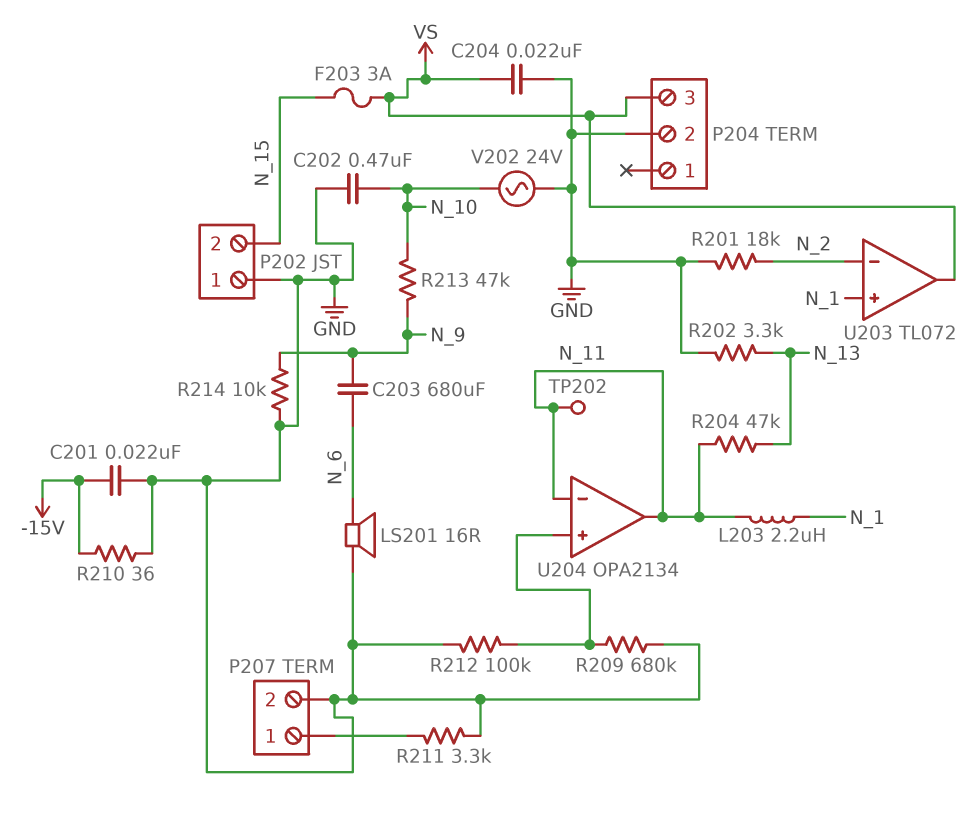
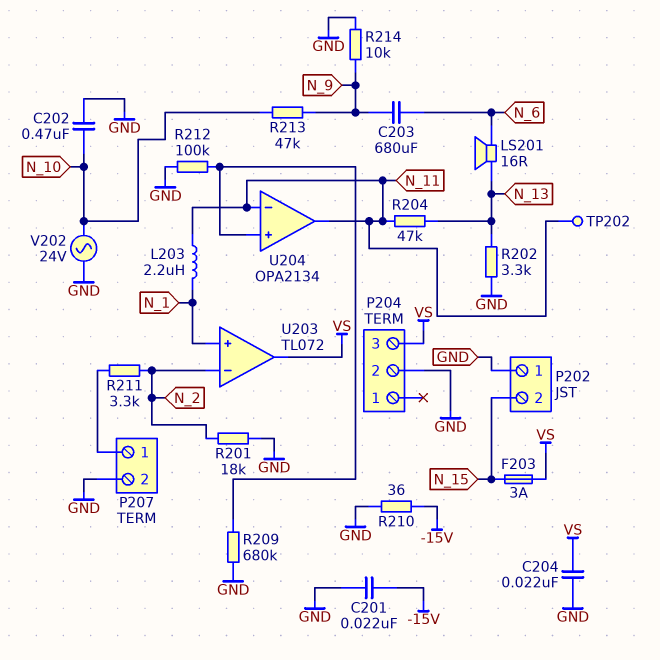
LS201: speaker 16R (GND, N_6) -> speaker 16R (N_6, N_13)
R211: 3.3k (GND, P207/1) -> 3.3k (N_2, P207/1)

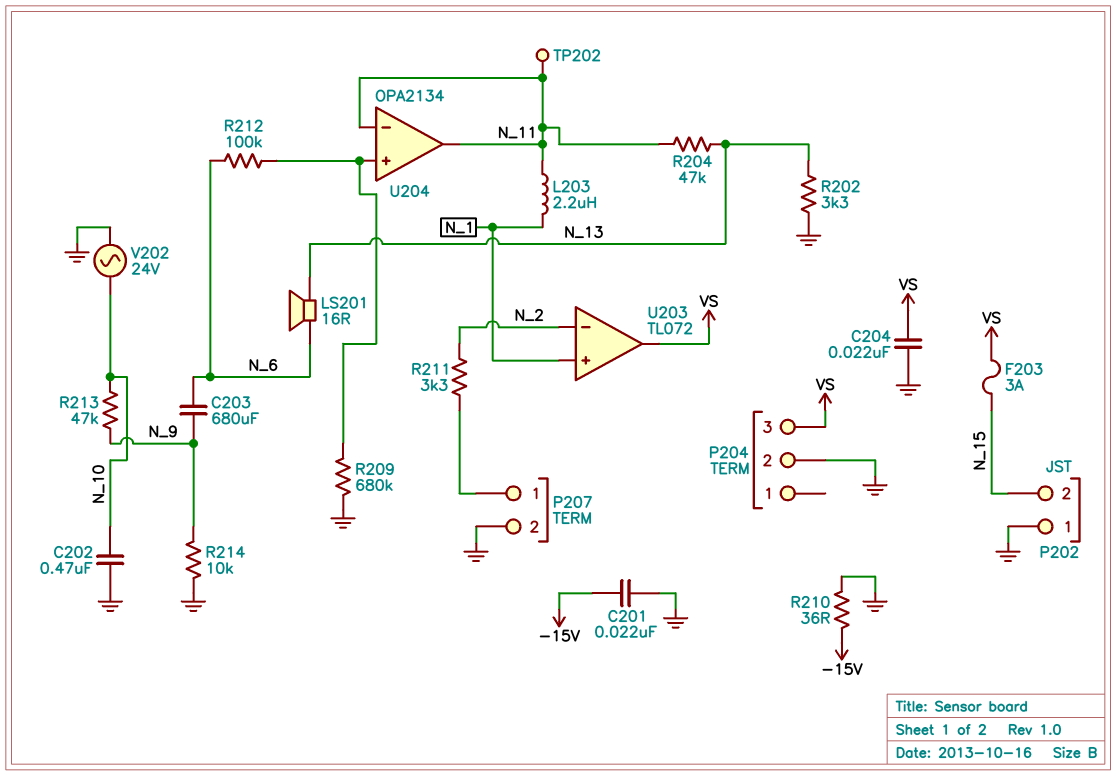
R201: 18k (GND, N_2) -> none
R212: 100k (GND, U204/in+) -> 100k (N_6, U204/in+)

